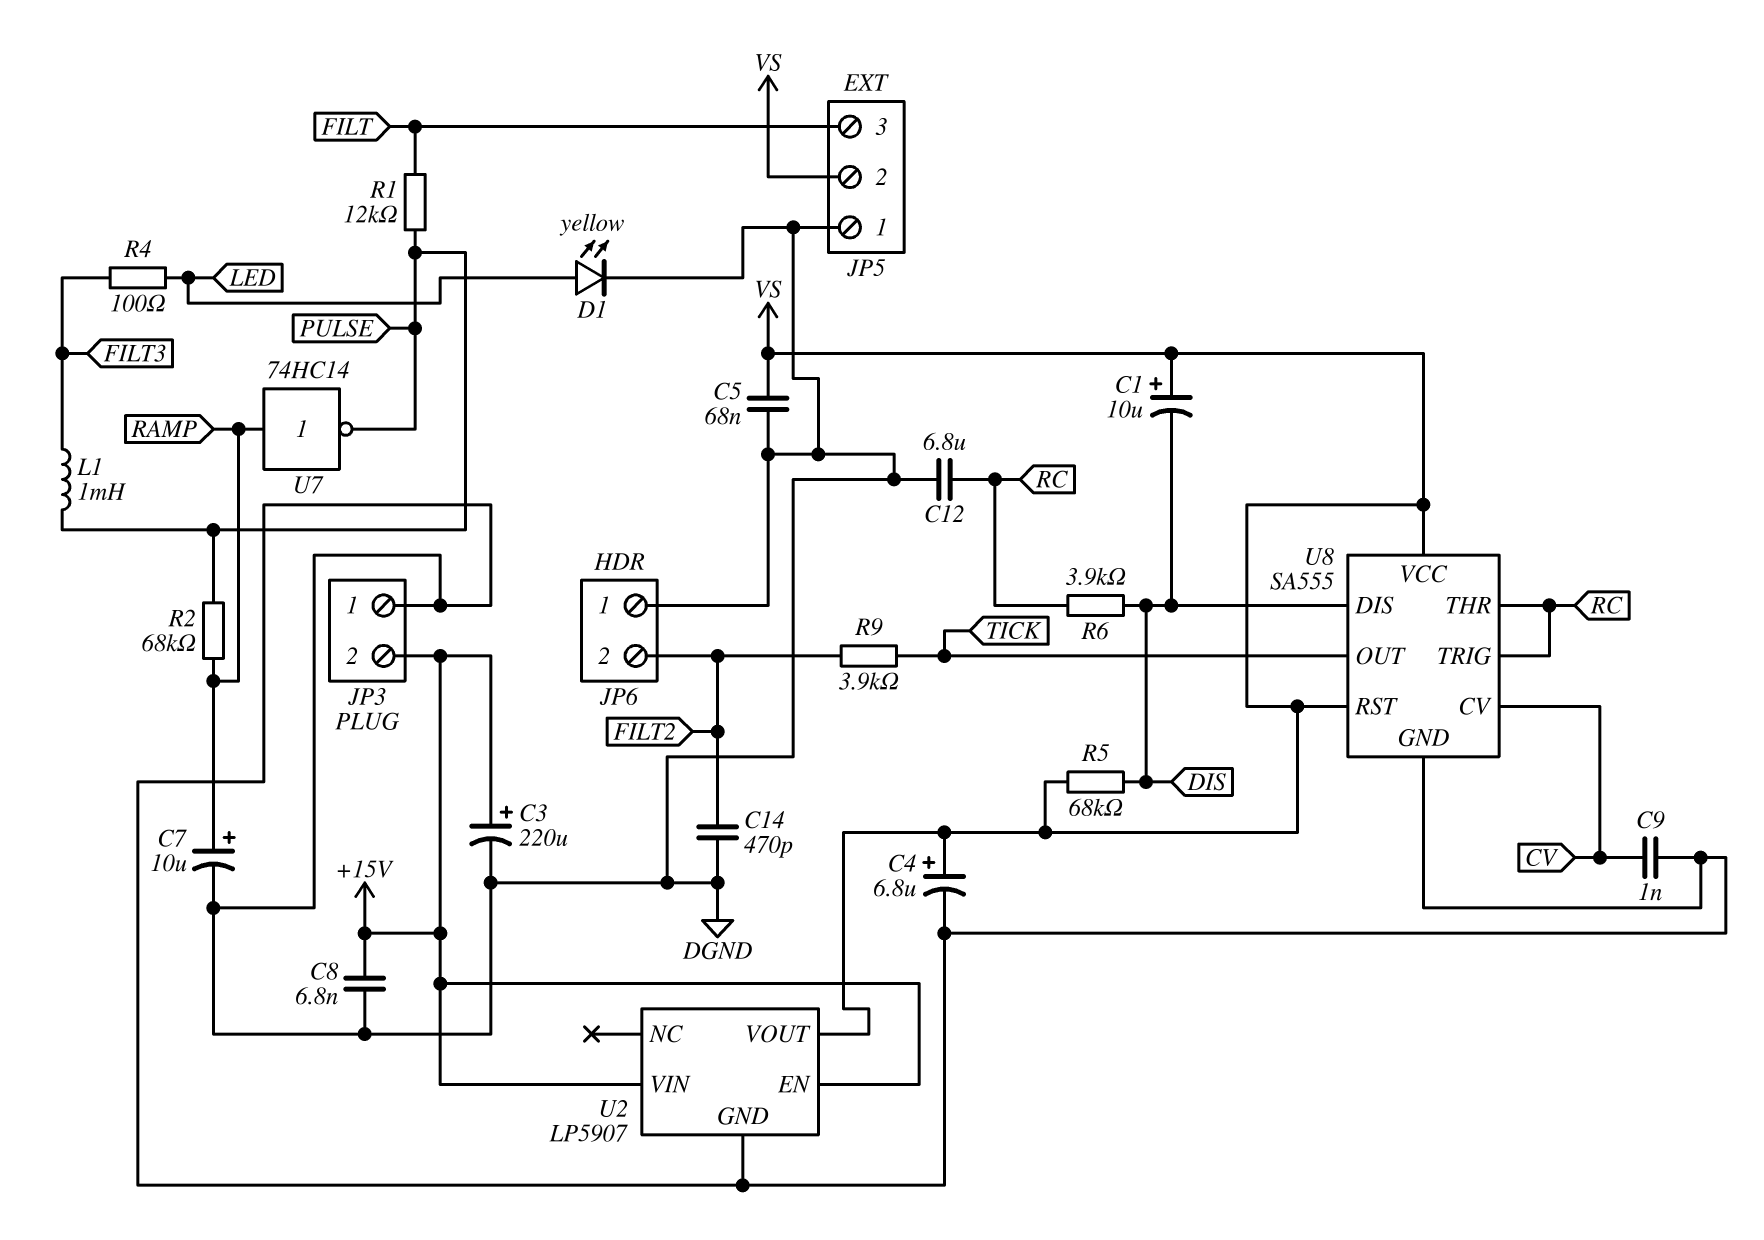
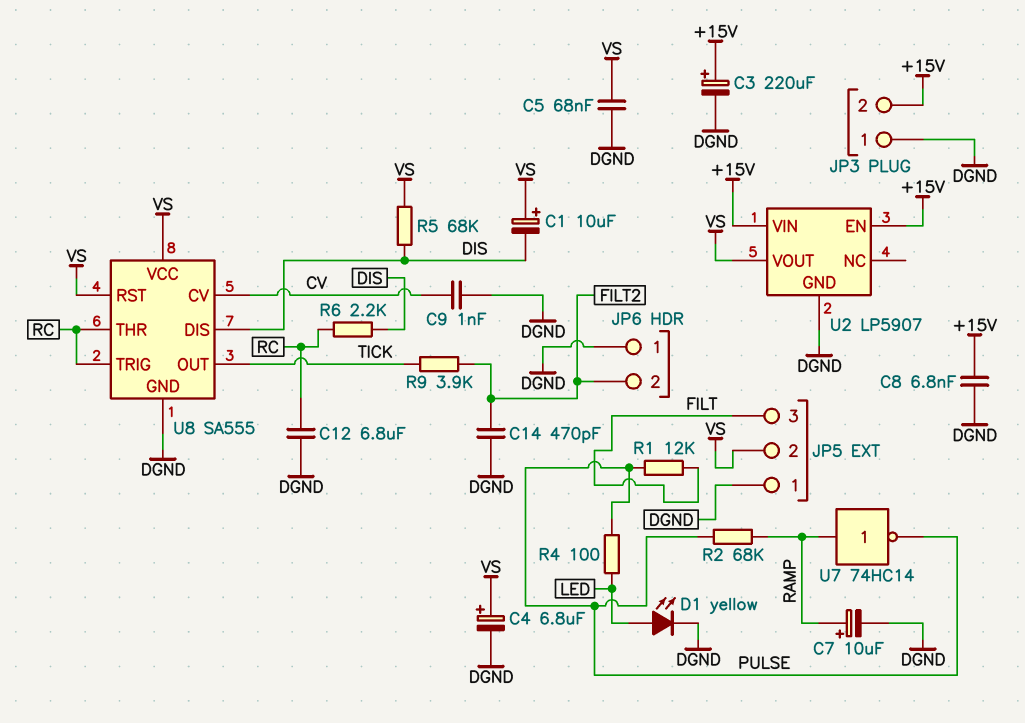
L1: 1mH (FILT3, PULSE) -> none
R4: 100 (FILT3, LED) -> 100 (LED, PULSE)
R6: 3.9k (DIS, RC) -> 2.2k (DIS, RC)

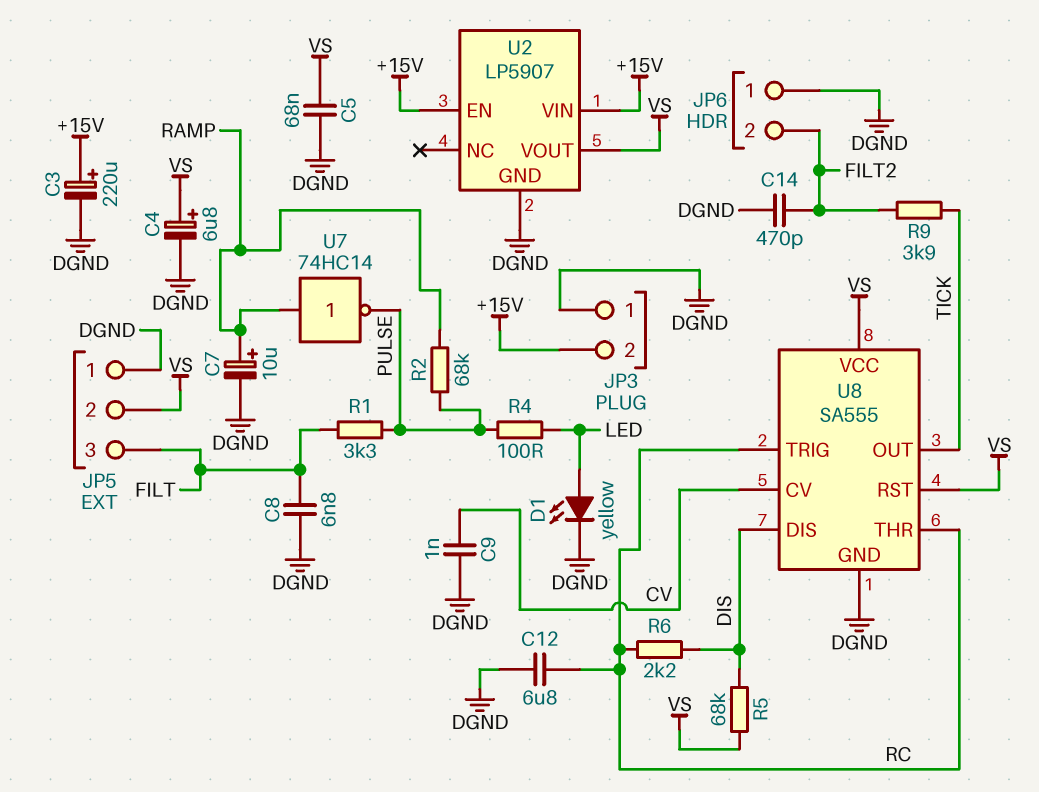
C1: 10uF (plus VS, minus DIS) -> none
C8: 6.8nF (+15V, DGND) -> 6.8nF (DGND, FILT)
R1: 12k (FILT, PULSE) -> 3.3k (FILT, PULSE)

